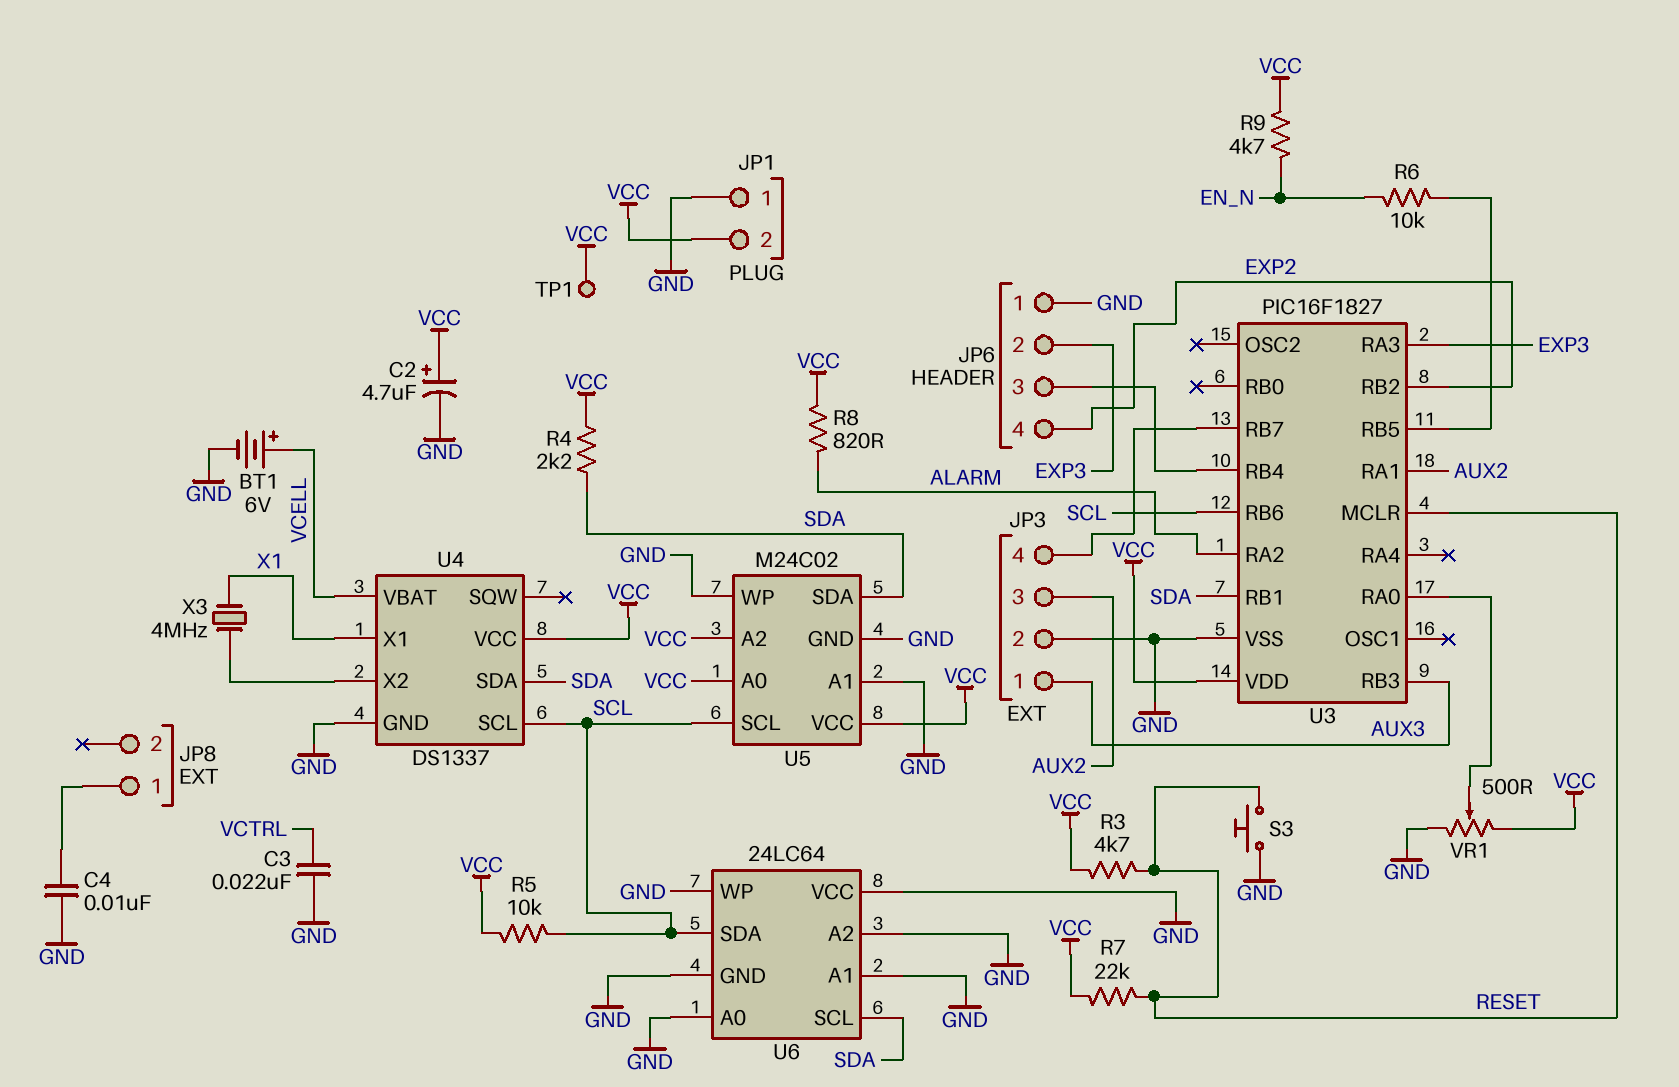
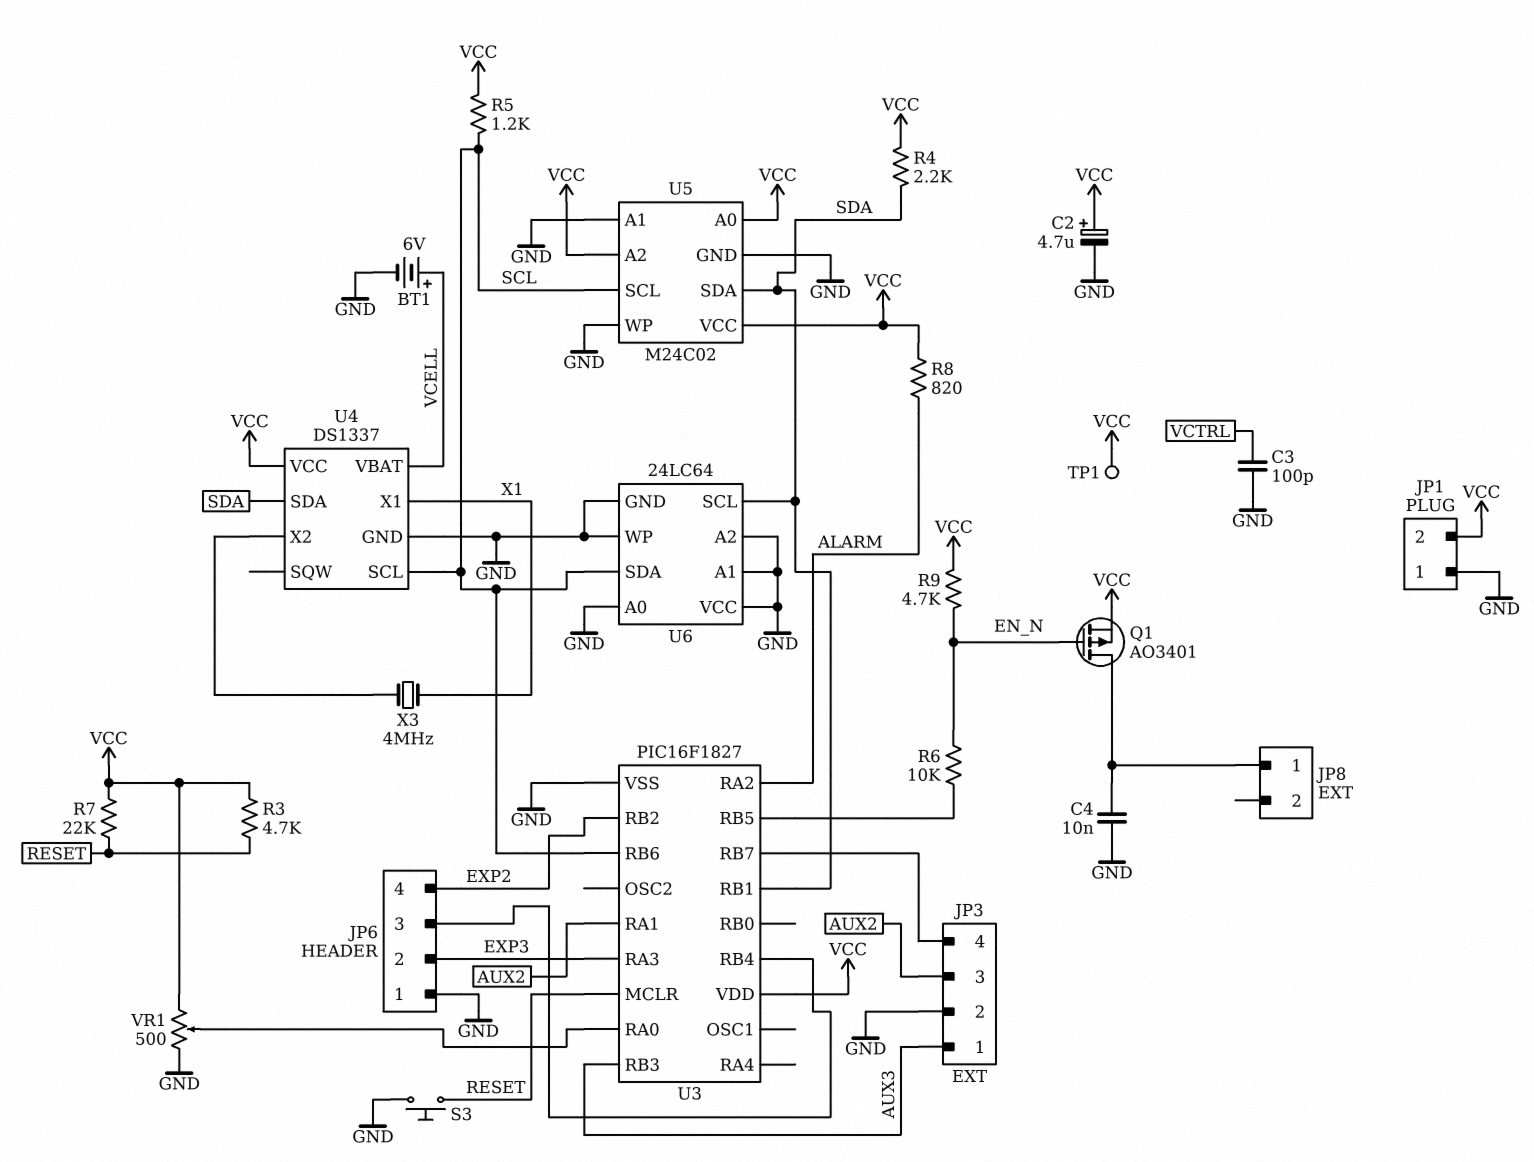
C3: 22nF (GND, VCTRL) -> 100pF (GND, VCTRL)
Q1: none -> PMOS AO3401 (G EN_N, D JP8/1, S VCC)
R5: 10k (SCL, VCC) -> 1.2k (SCL, VCC)

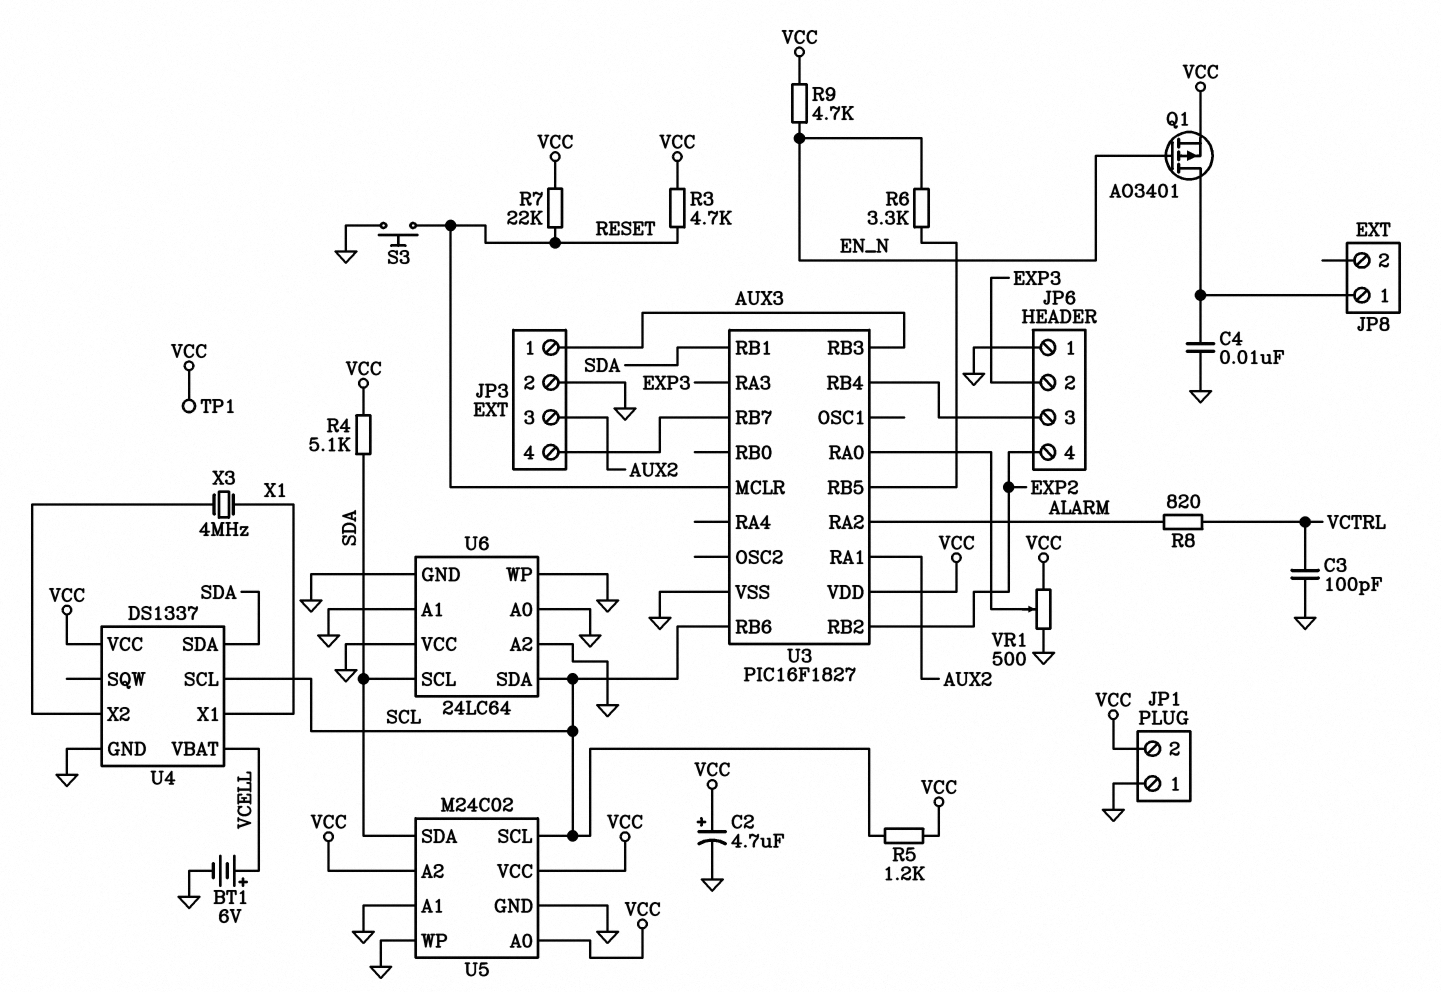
R4: 2.2k (SDA, VCC) -> 5.1k (SDA, VCC)
R6: 10k (EN_N, U3/RB5) -> 3.3k (EN_N, U3/RB5)
R8: 820 (ALARM, VCC) -> 820 (ALARM, VCTRL)

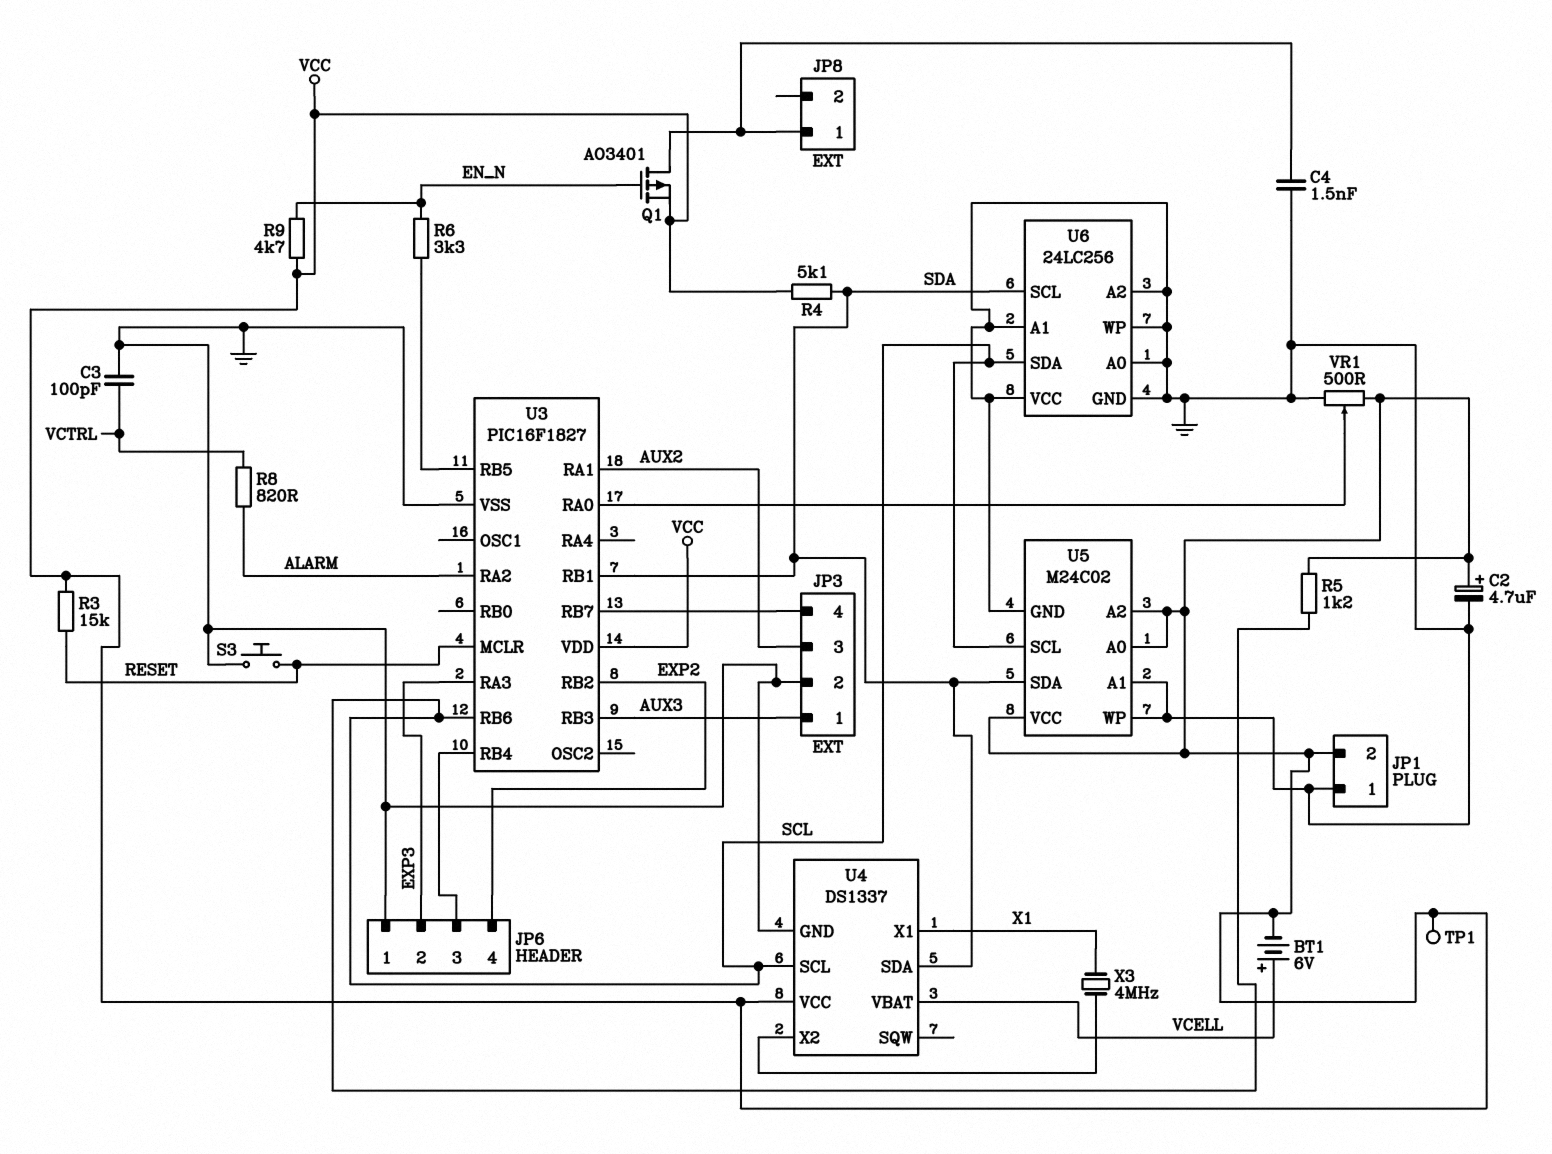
BT1: 6V (plus VCELL, minus GND) -> 6V (plus VCELL, minus VCC)
C4: 10nF (GND, JP8/1) -> 1.5nF (GND, JP8/1)
R3: 4.7k (RESET, VCC) -> 15k (RESET, VCC)
R7: 22k (RESET, VCC) -> none
U6: 24LC64 -> 24LC256

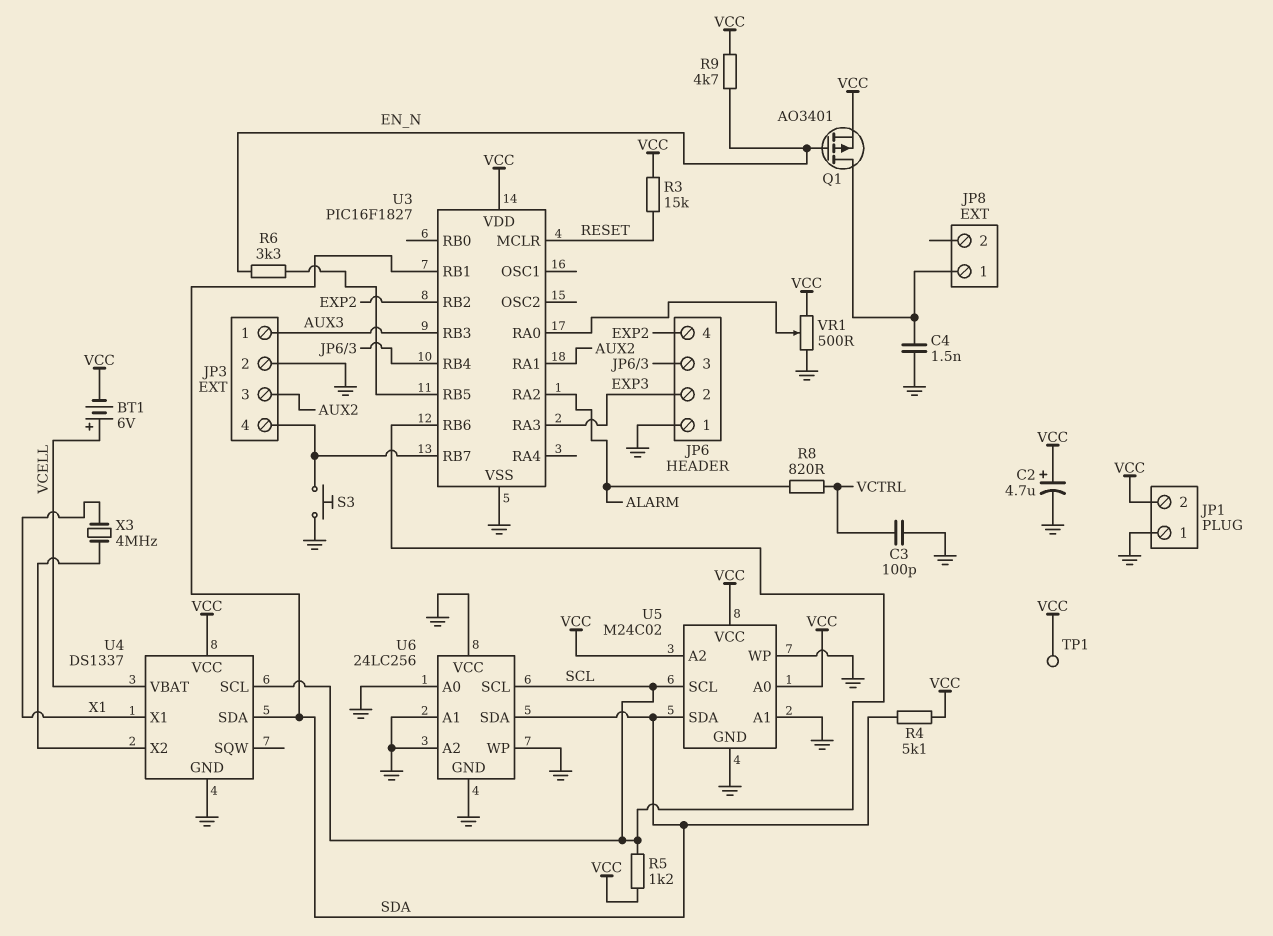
S3: button (GND, RESET) -> button (GND, JP3/4)
U6 pin SCL: SDA -> SCL
U6 pin SDA: SCL -> SDA

